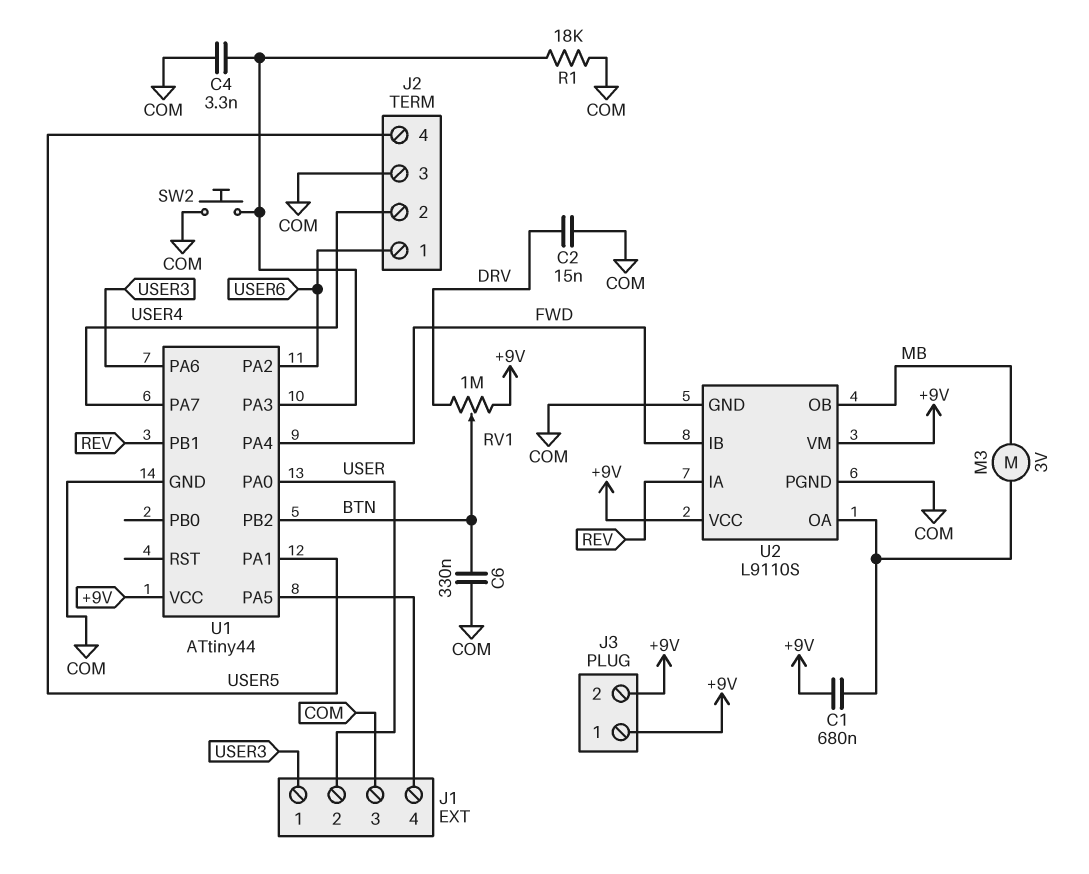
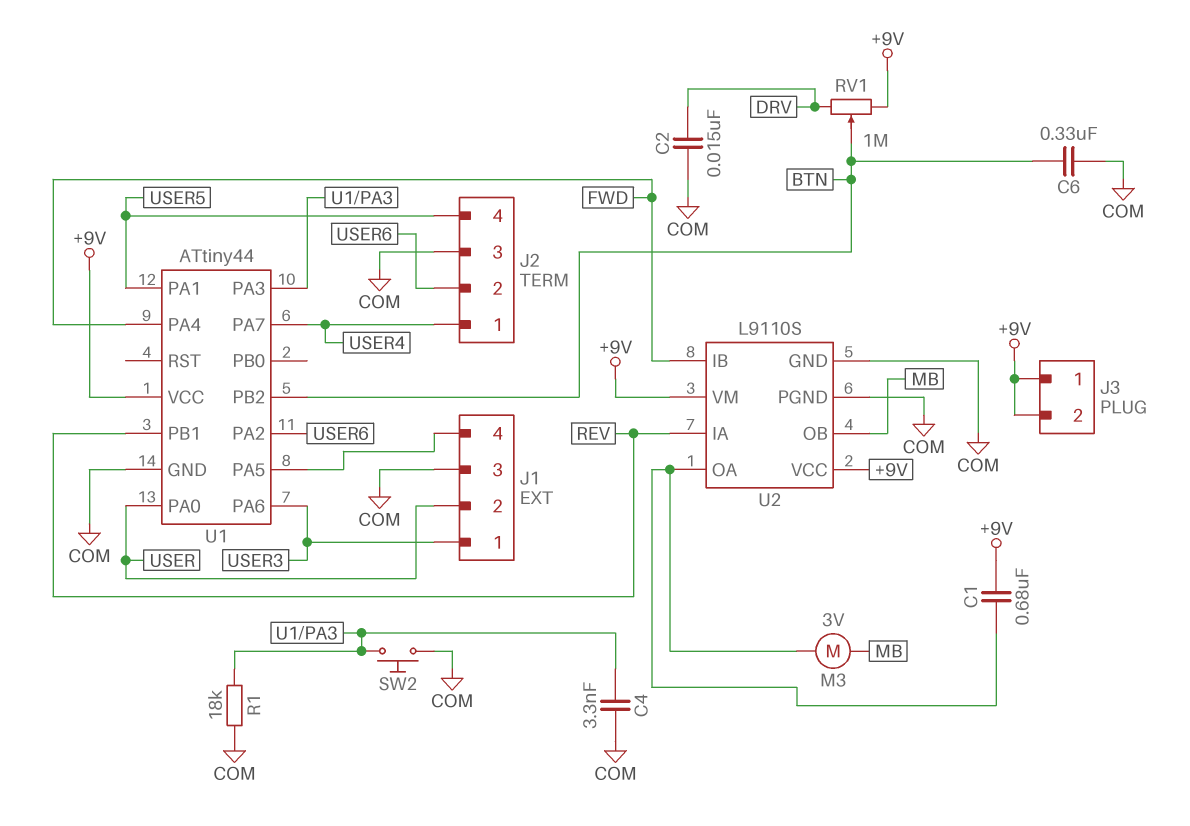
J2 pin 1: USER6 -> USER4
J2 pin 2: USER4 -> USER6

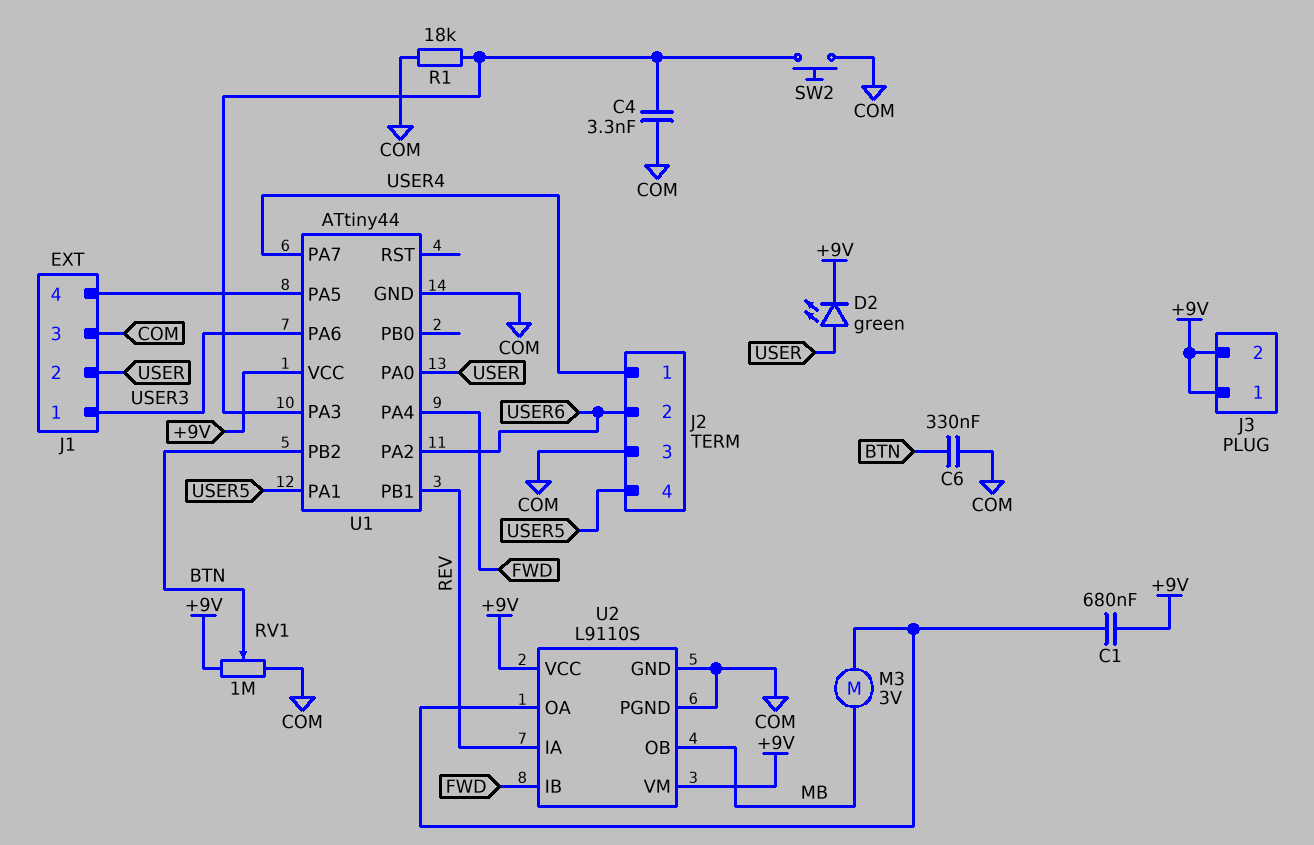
C2: 15nF (COM, DRV) -> none
D2: none -> LED green (A USER, K +9V)
RV1: 1M (+9V, DRV, wiper BTN) -> 1M (+9V, COM, wiper BTN)

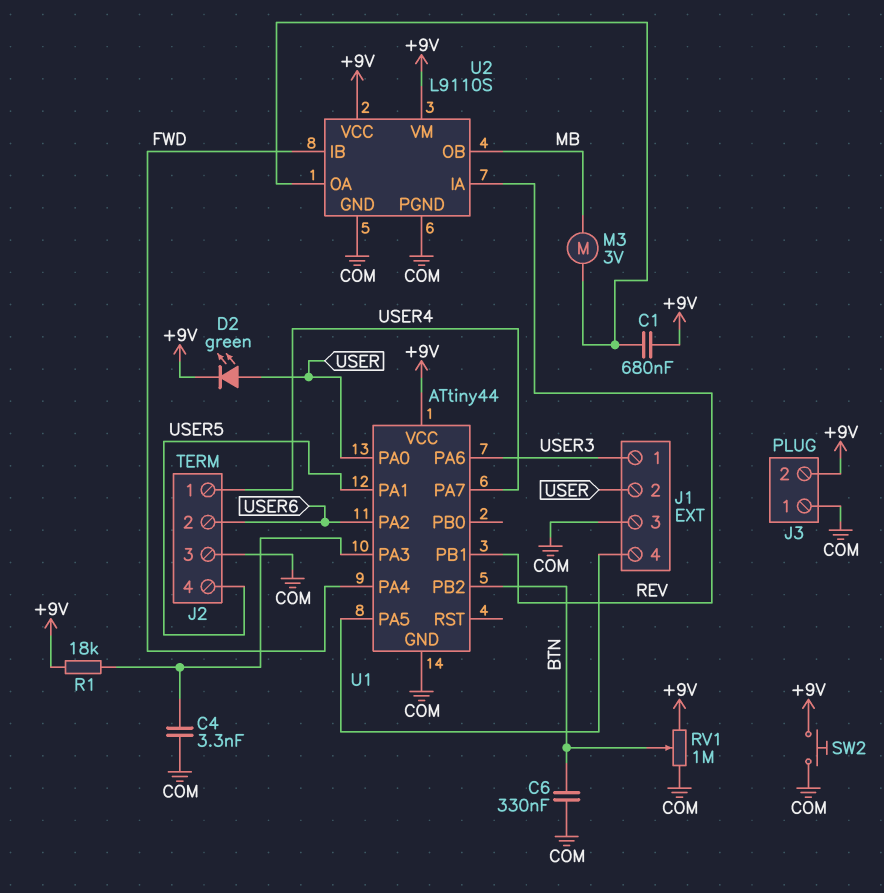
J3 pin 1: +9V -> COM
R1: 18k (COM, U1/PA3) -> 18k (+9V, U1/PA3)
SW2: button (COM, U1/PA3) -> button (+9V, COM)

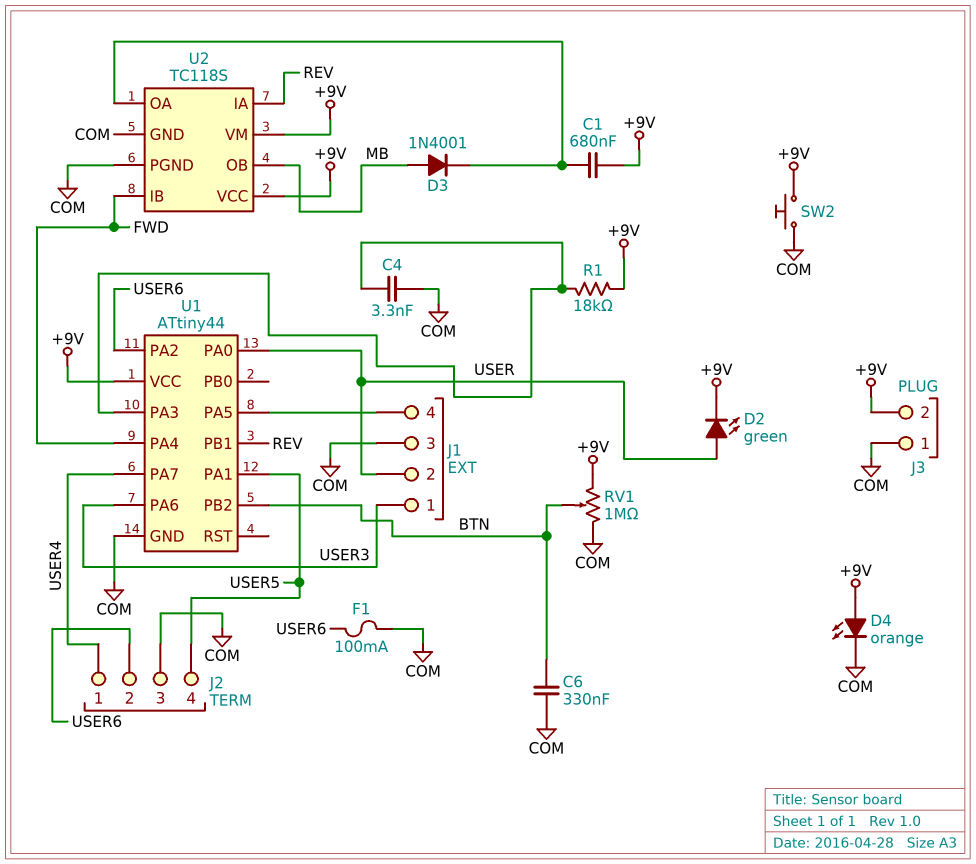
D3: none -> diode 1N4001 (A MB, K U2/OA)
D4: none -> LED orange (A +9V, K COM)
F1: none -> 100mA (COM, USER6)
M3: motor 3V (MB, U2/OA) -> none
U2: L9110S -> TC118S

